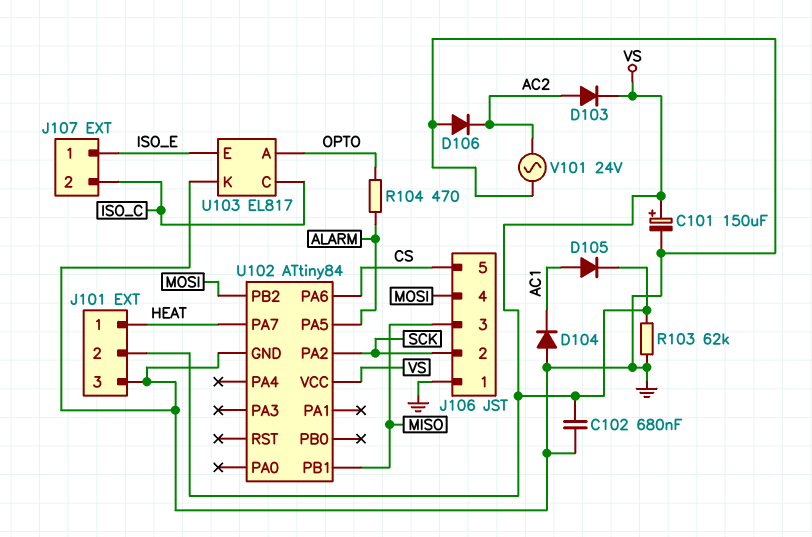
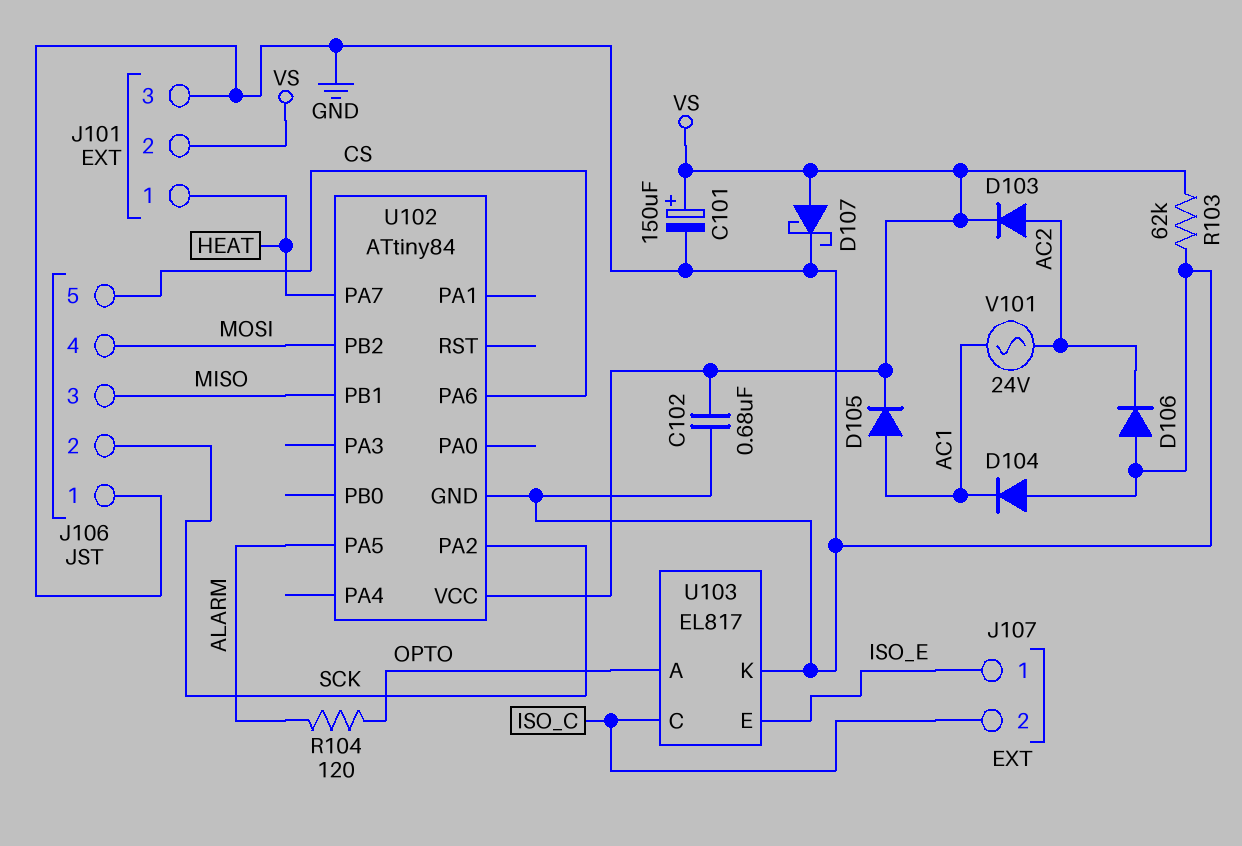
D107: none -> schottky (A VS, K GND)
R104: 470 (ALARM, OPTO) -> 120 (ALARM, OPTO)
V101: AC 24V (AC2, GND) -> AC 24V (AC1, AC2)

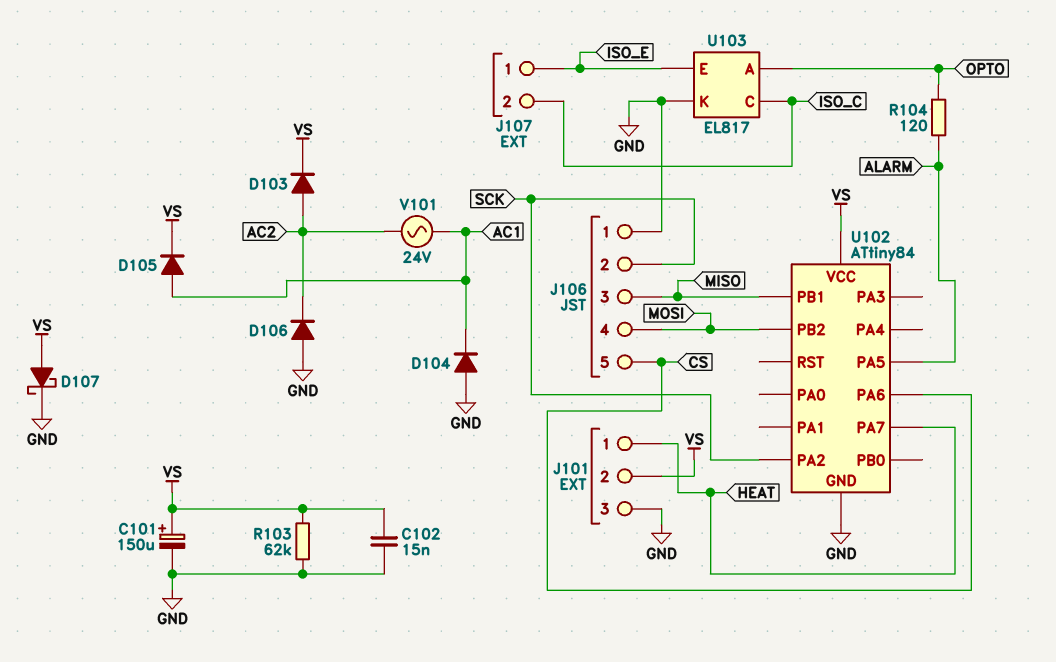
C102: 680nF (GND, VS) -> 15nF (GND, VS)

